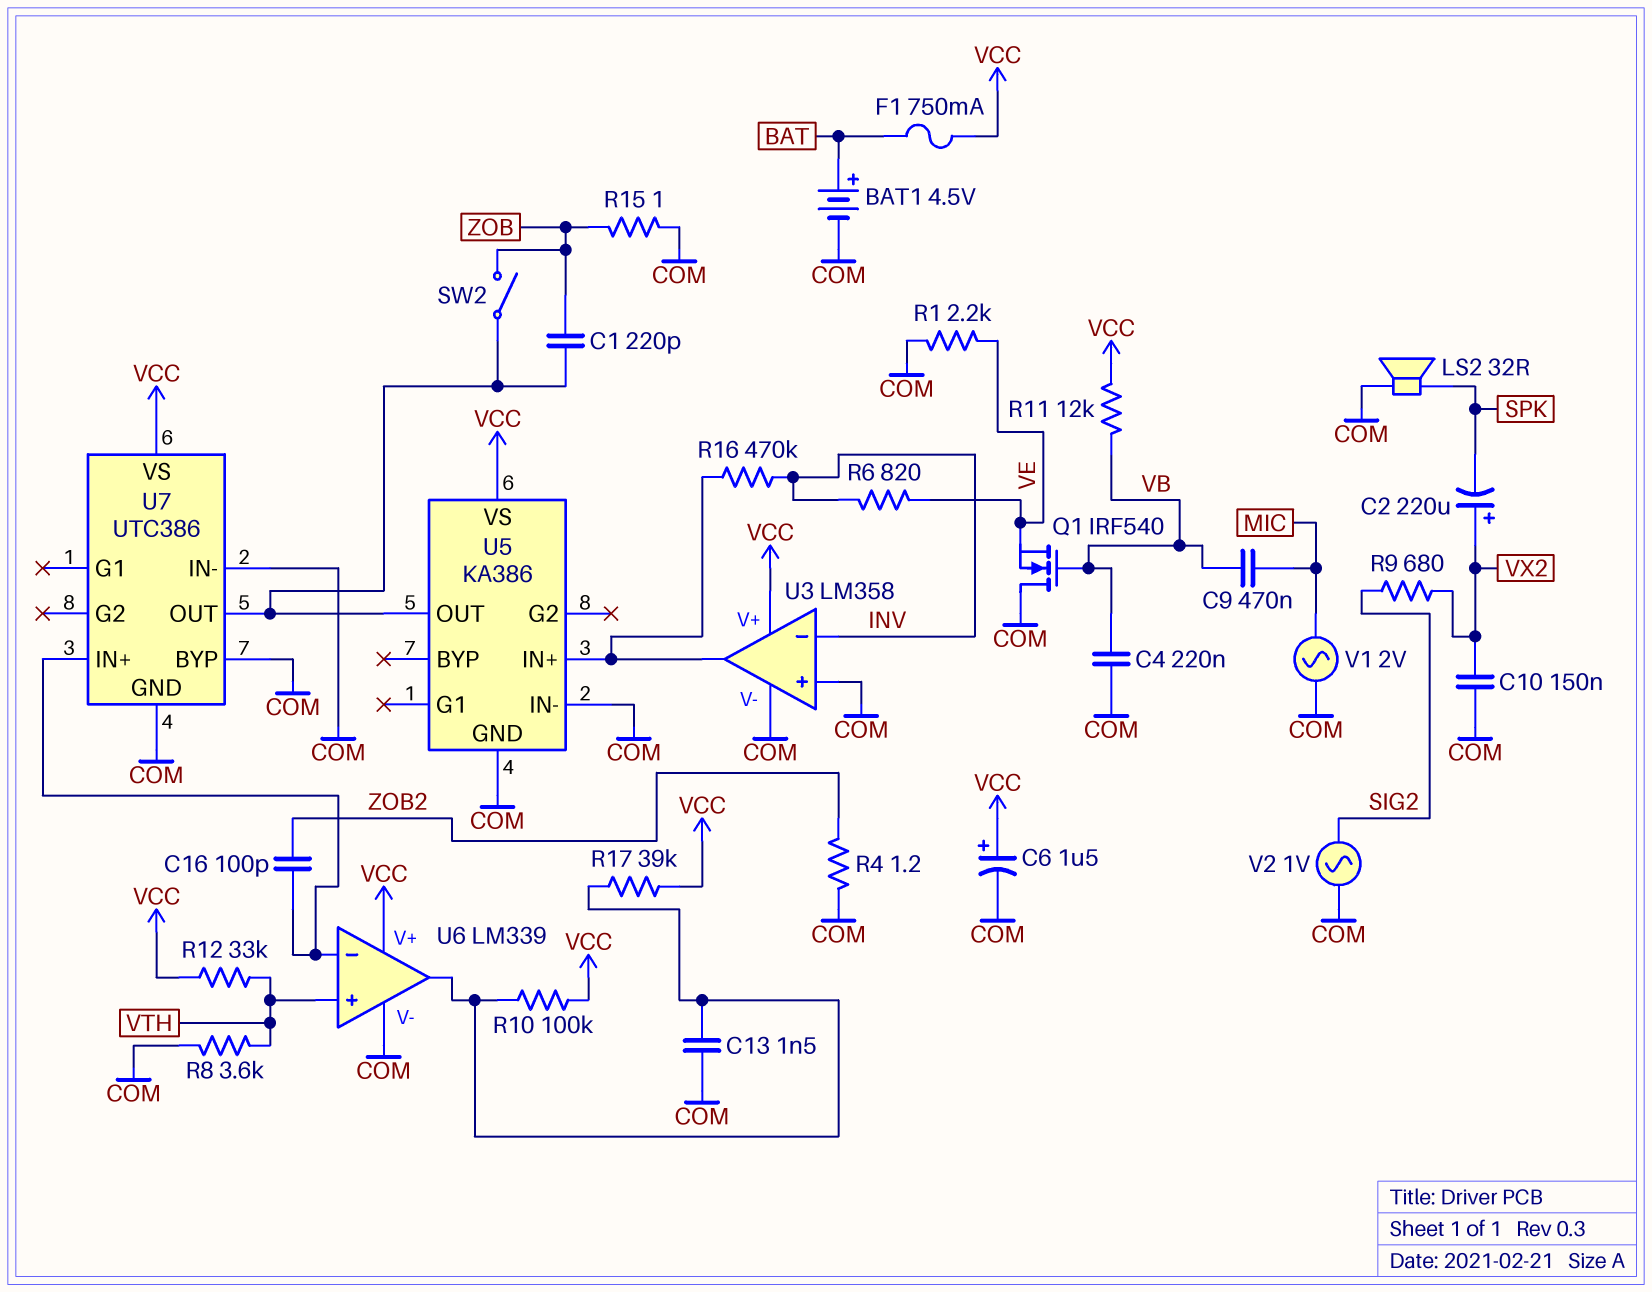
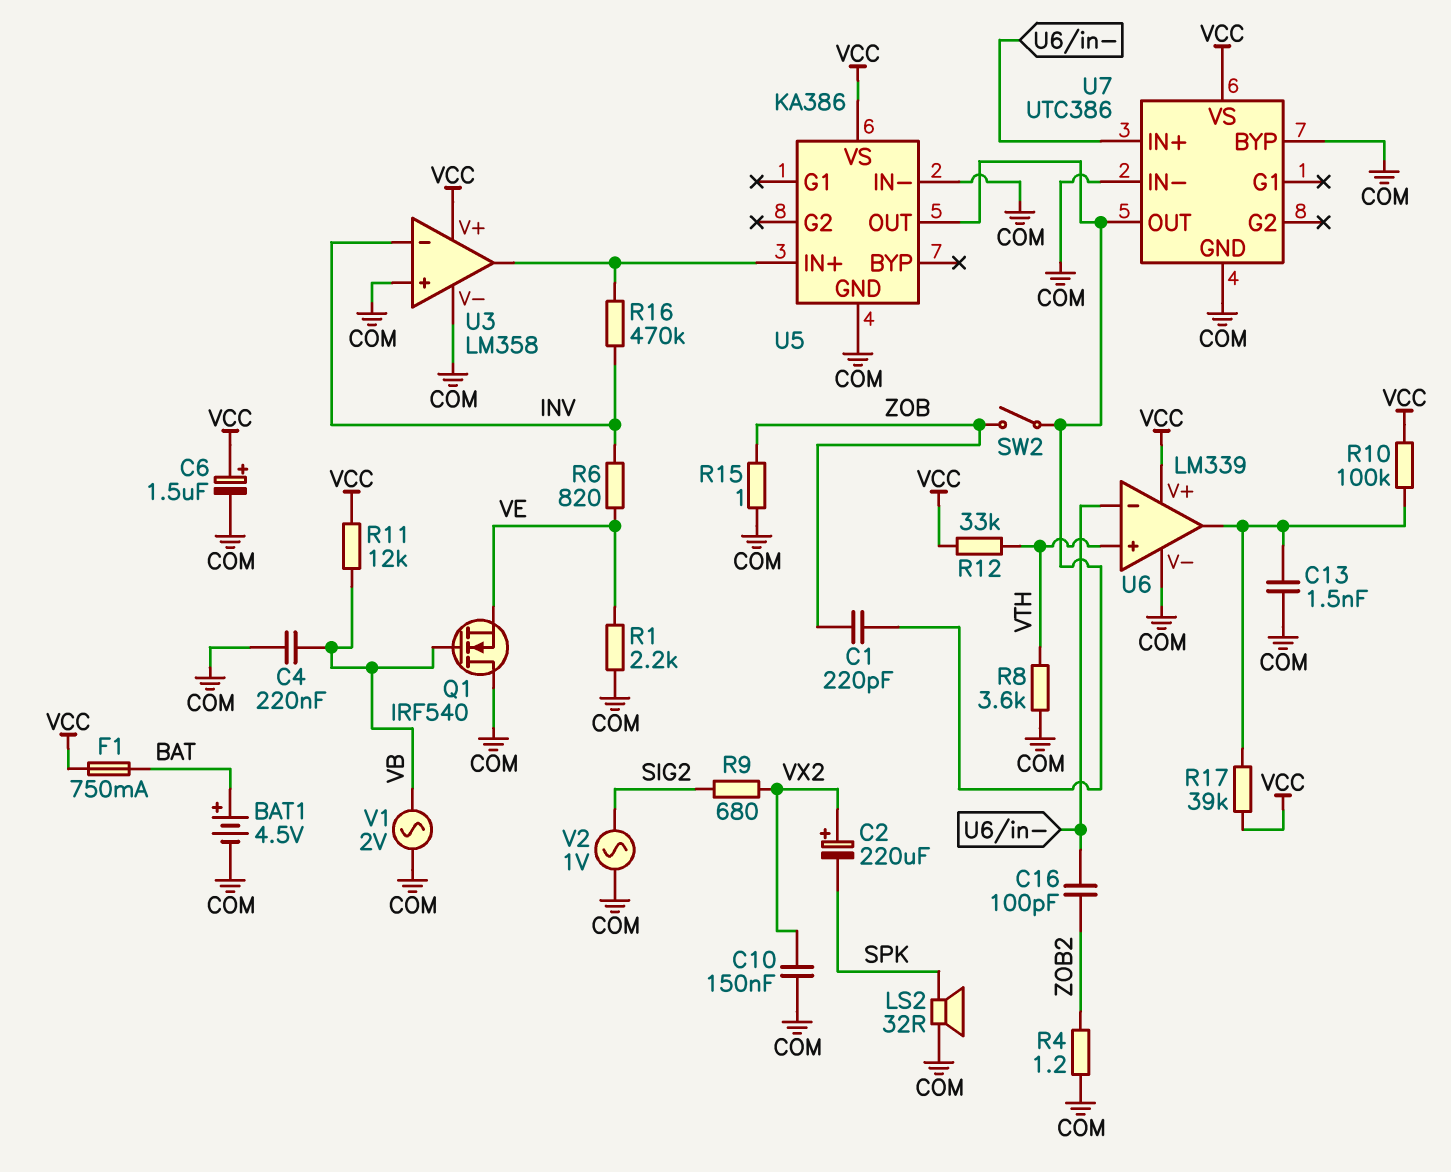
C9: 470nF (MIC, VB) -> none
V1: AC 2V (COM, MIC) -> AC 2V (COM, VB)

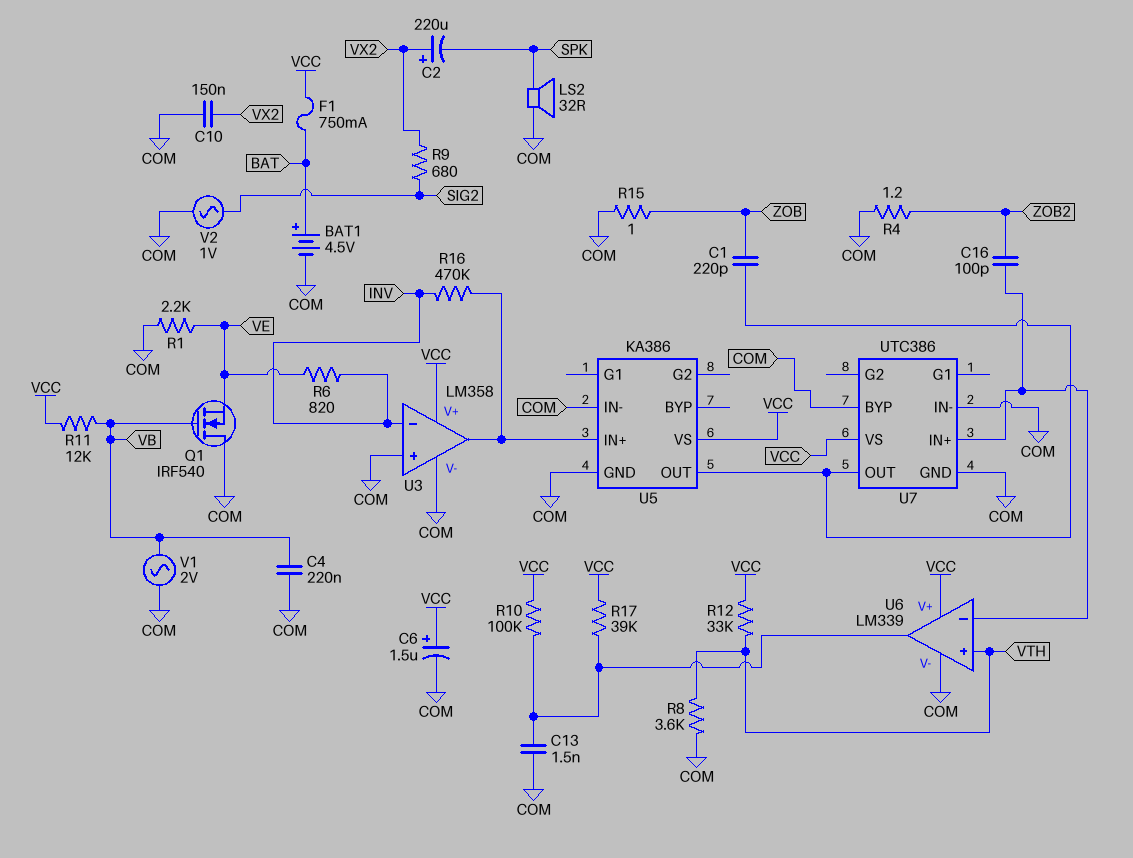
SW2: switch (U5/OUT, ZOB) -> none

